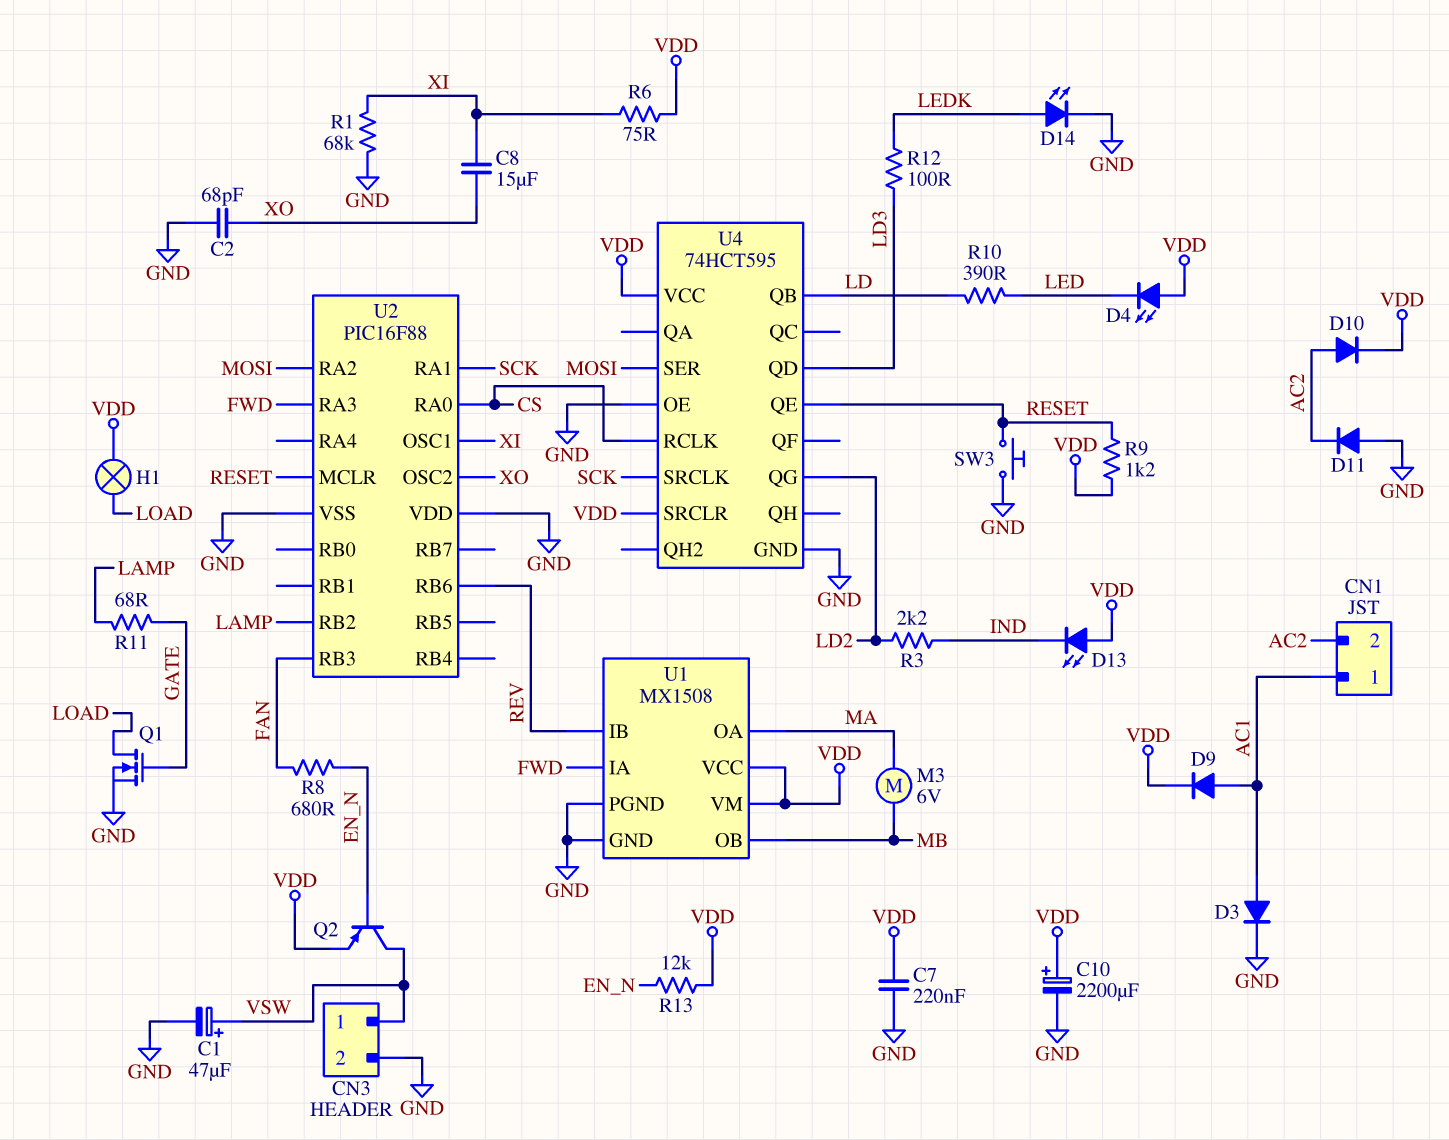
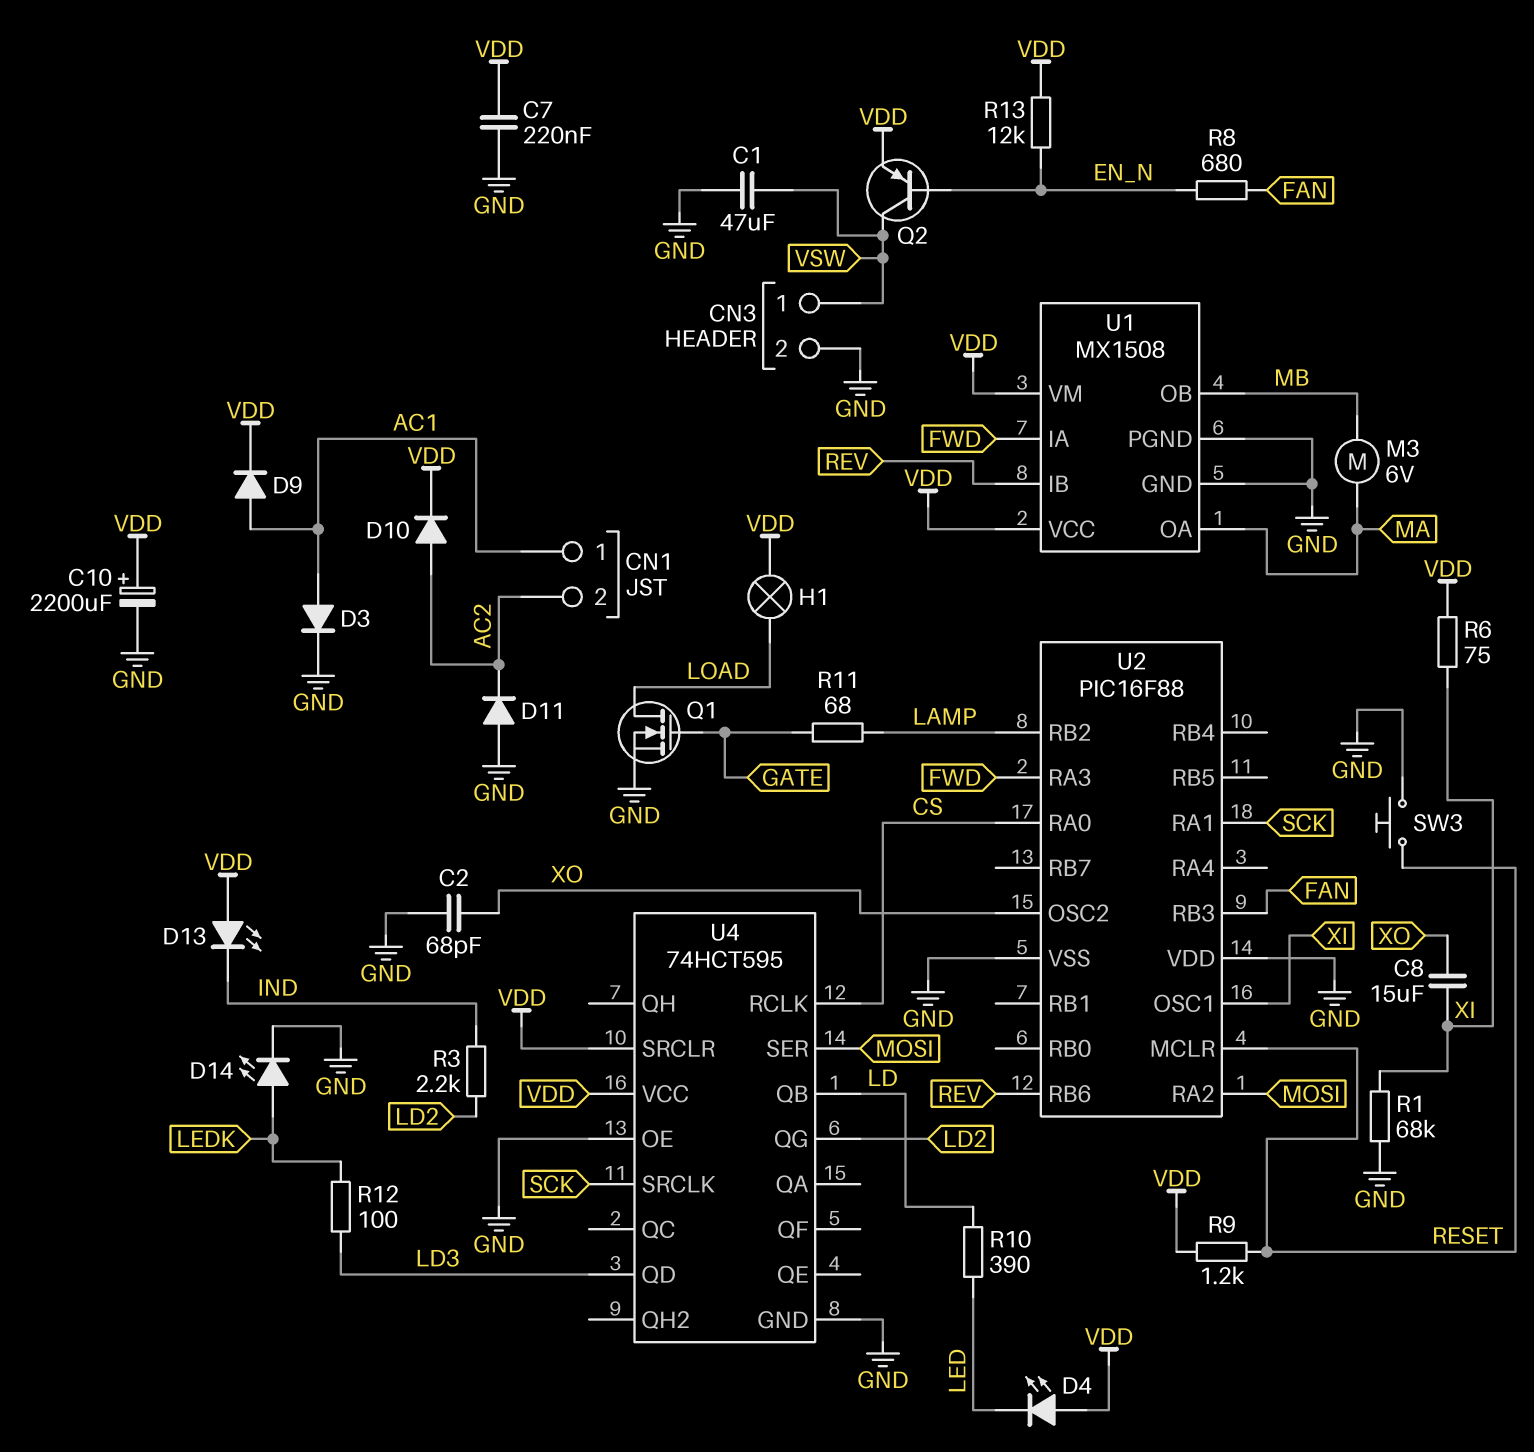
C1: 47uF (plus VSW, minus GND) -> 47uF (GND, VSW)
U4 pin QE: RESET -> none

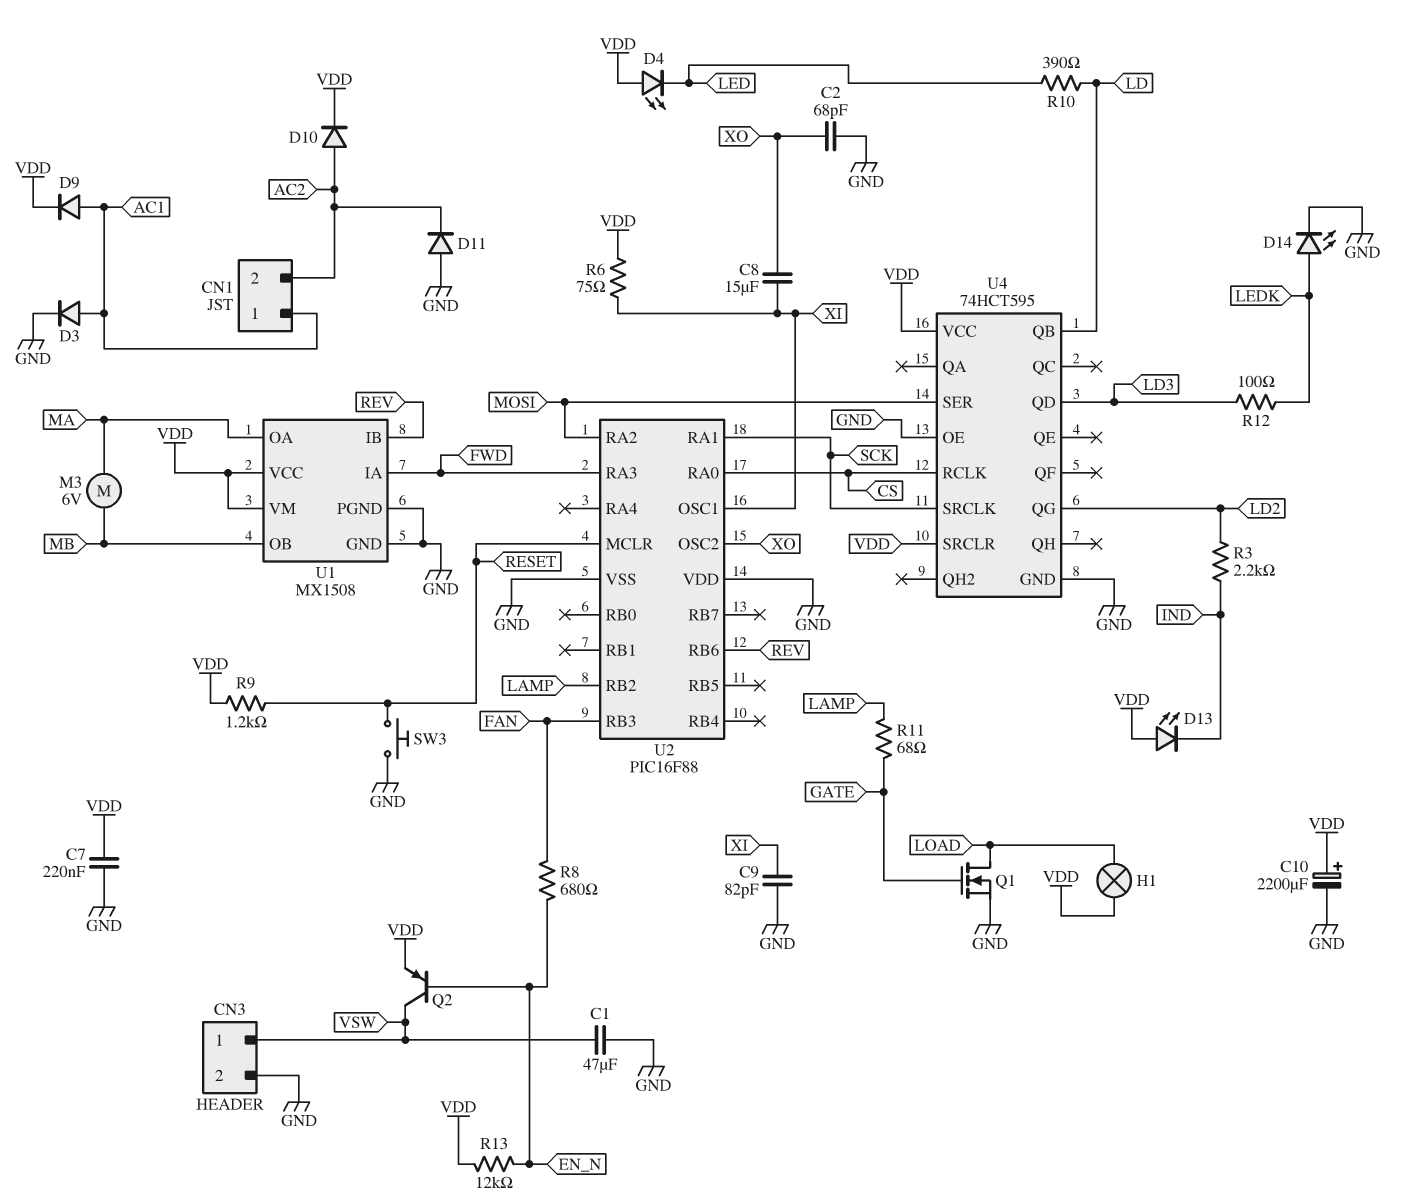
C9: none -> 82pF (GND, XI)
R1: 68k (GND, XI) -> none

